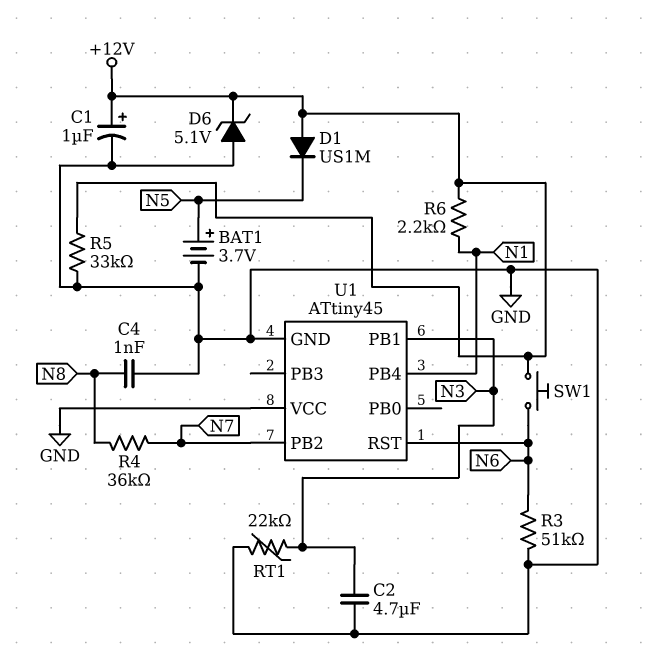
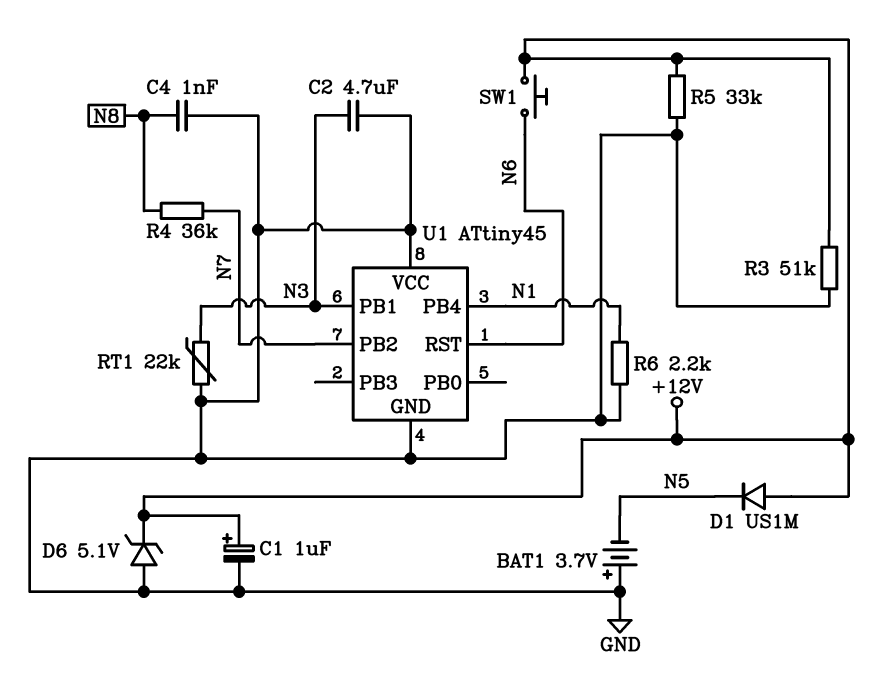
BAT1: 3.7V (plus N5, minus GND) -> 3.7V (plus GND, minus N5)
R3: 51k (GND, N6) -> 51k (+12V, GND)
R6: 2.2k (+12V, N1) -> 2.2k (GND, N1)

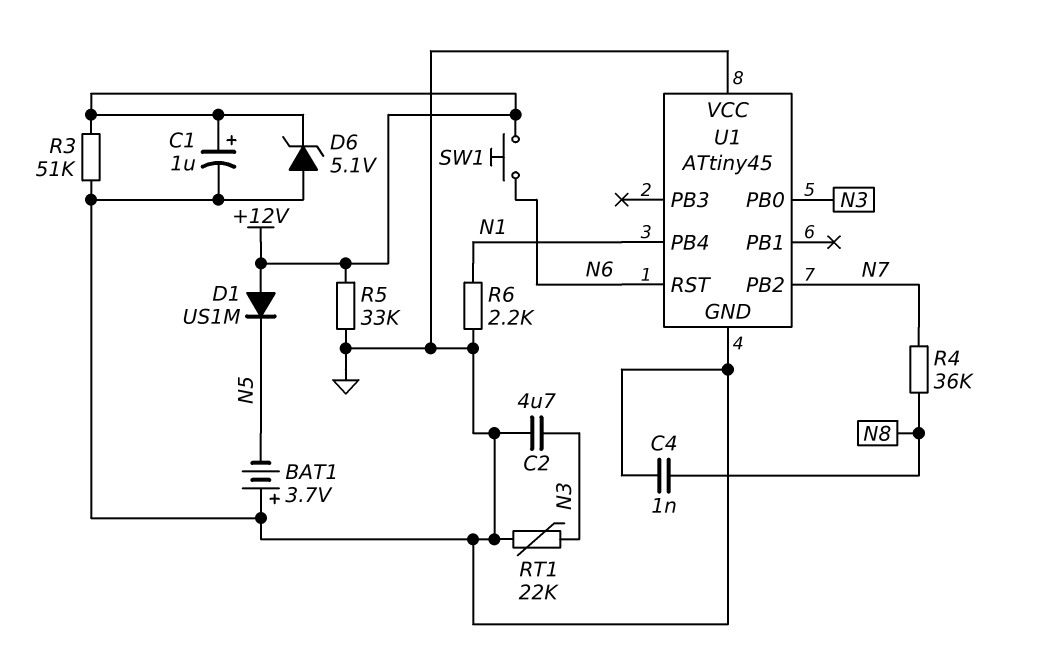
U1 pin PB0: none -> N3
U1 pin PB1: N3 -> none

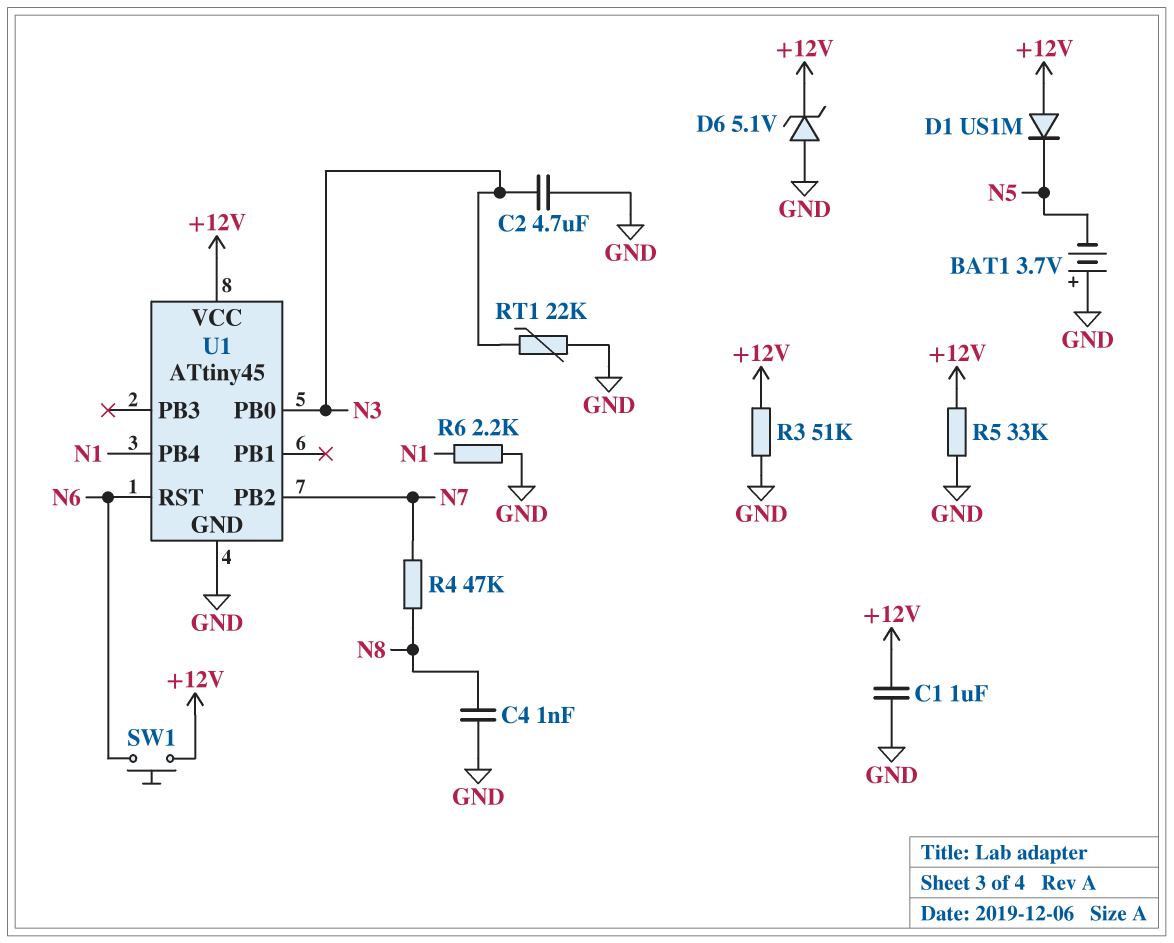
C1: 1uF (plus +12V, minus GND) -> 1uF (+12V, GND)
R4: 36k (N7, N8) -> 47k (N7, N8)
U1 pin VCC: GND -> +12V

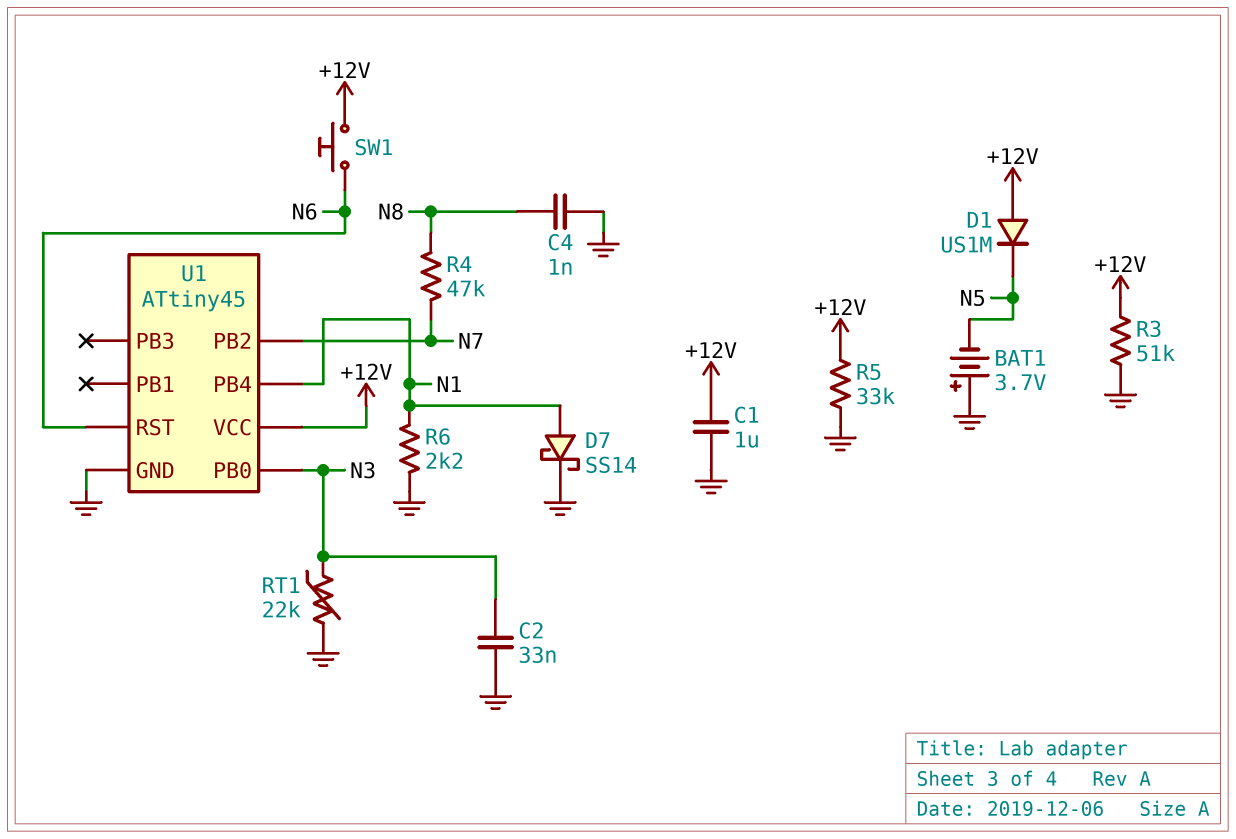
C2: 4.7uF (GND, N3) -> 33nF (GND, N3)
D6: zener 5.1V (A GND, K +12V) -> none
D7: none -> schottky SS14 (A N1, K GND)

